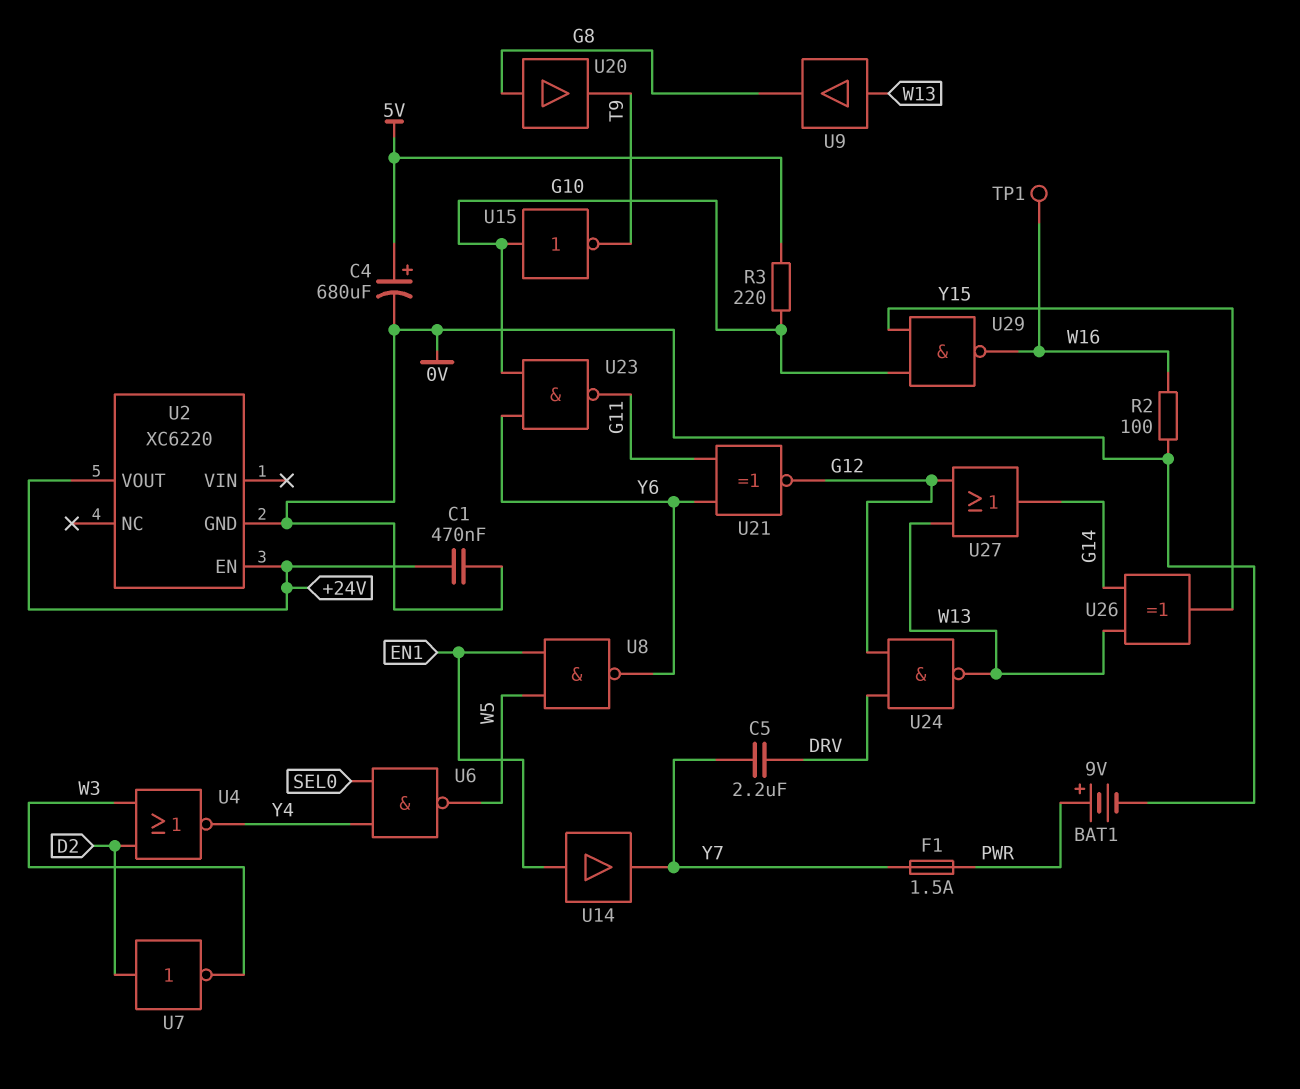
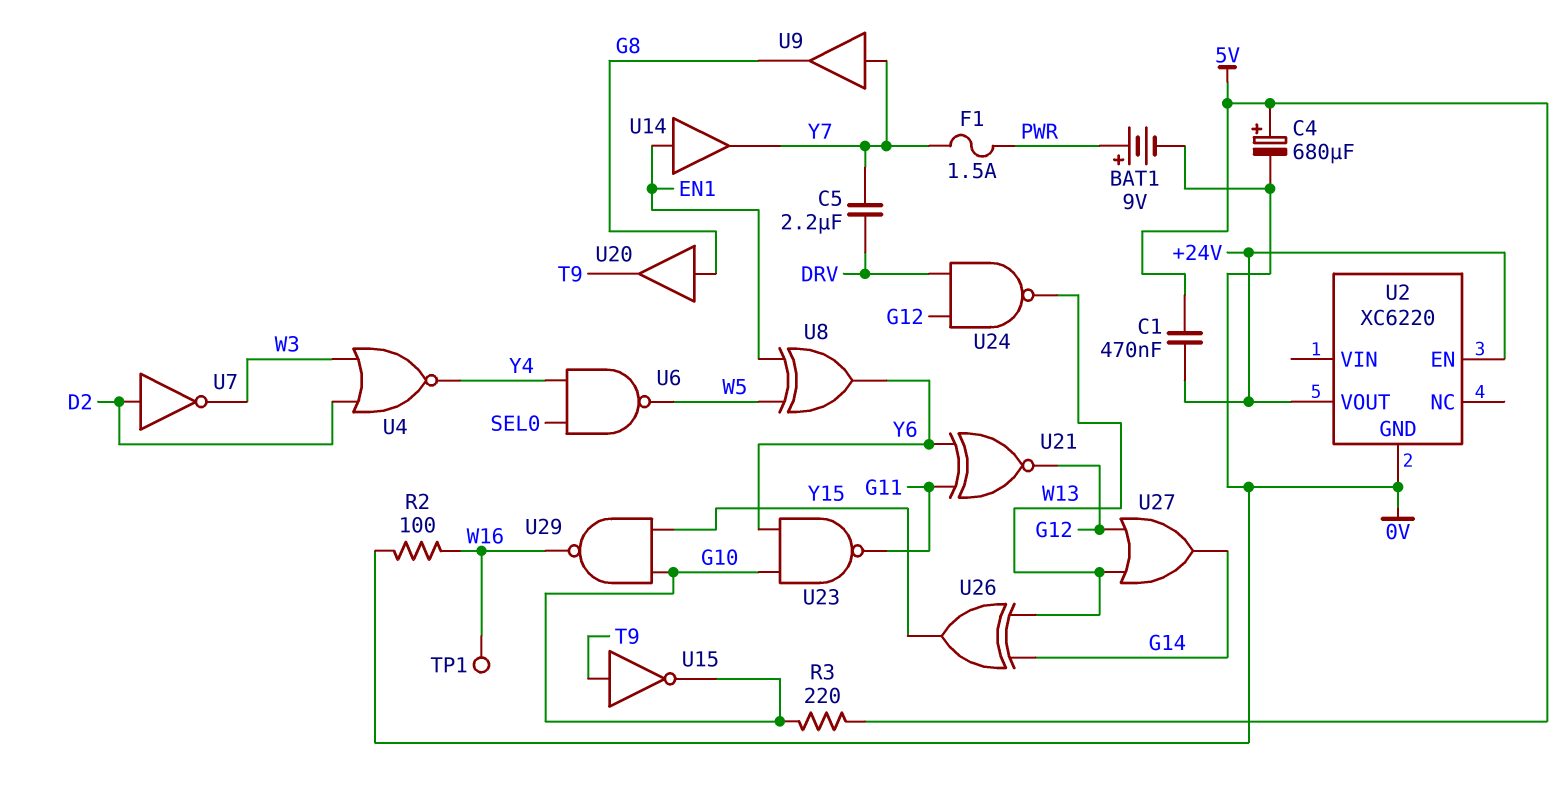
C1: 470nF (+24V, 0V) -> 470nF (+24V, 5V)
U8: NAND (in EN1, in W5, out Y6) -> XOR (in EN1, in W5, out Y6)
U9: buffer (in W13, out G8) -> buffer (in Y7, out G8)
U15: NOT (in G10, out T9) -> NOT (in T9, out G10)

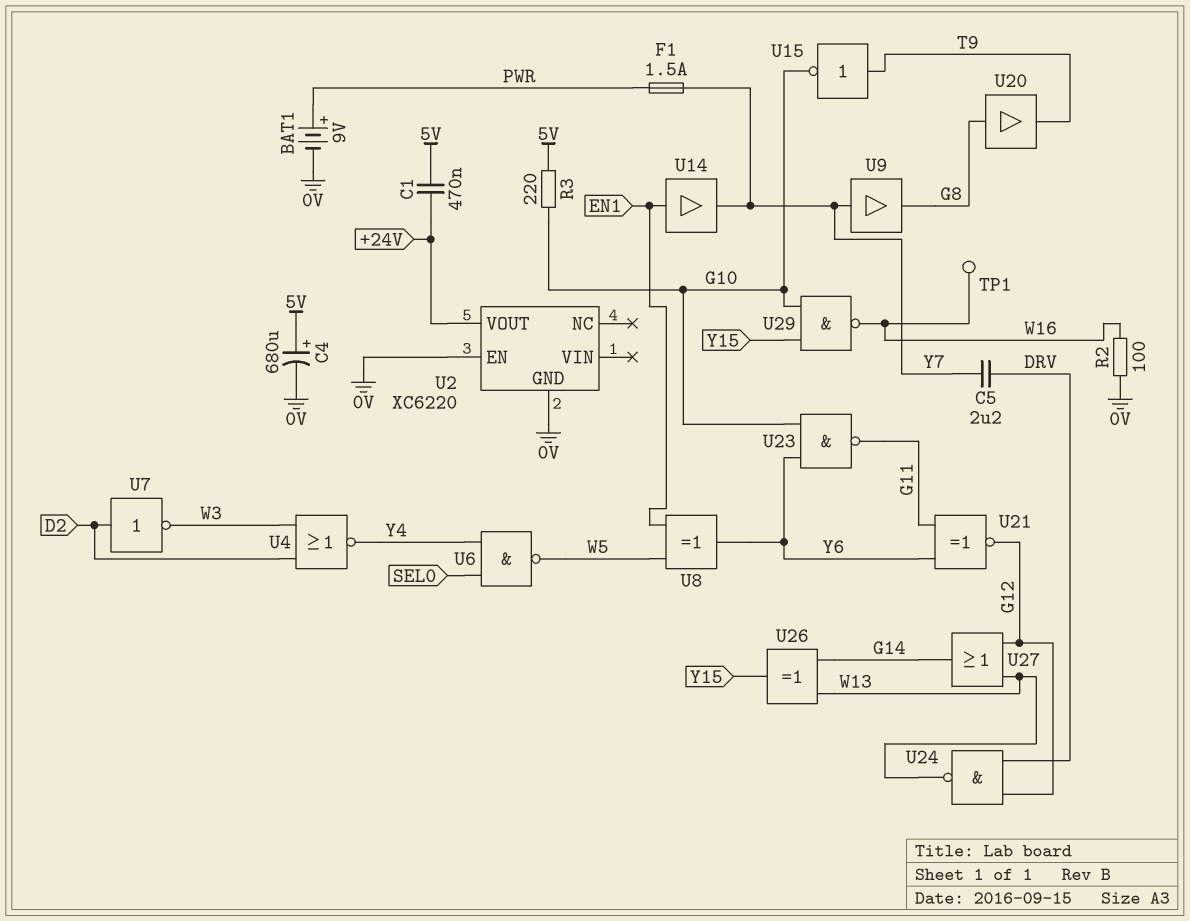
U2 pin EN: +24V -> 0V

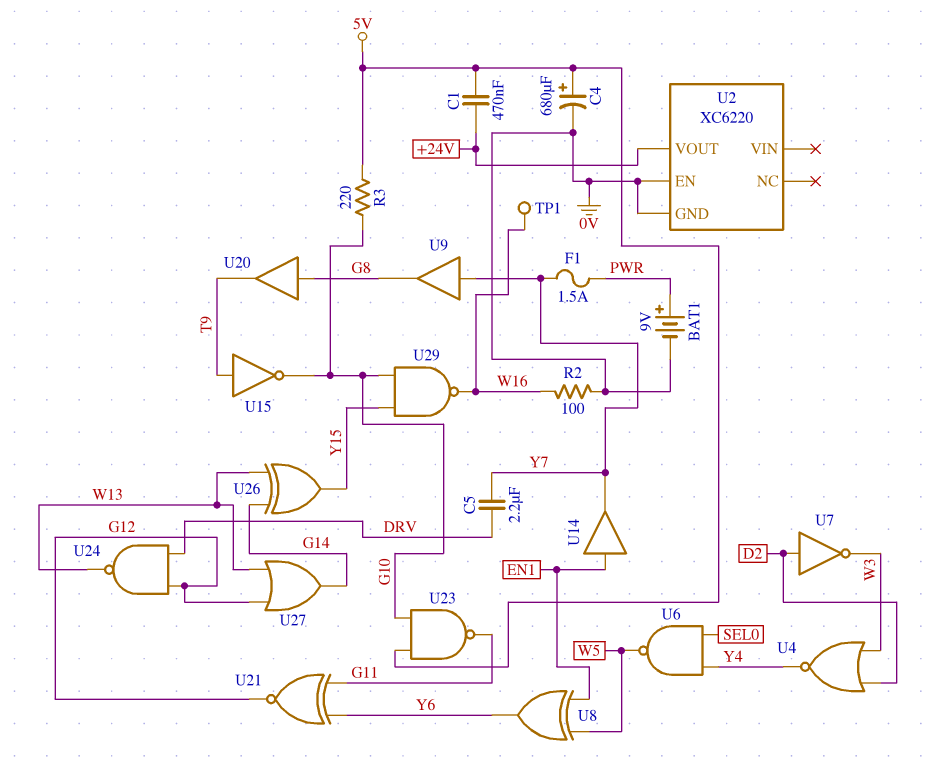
U23: NAND (in G10, in Y6, out G11) -> NAND (in 5V, in G10, out G11)

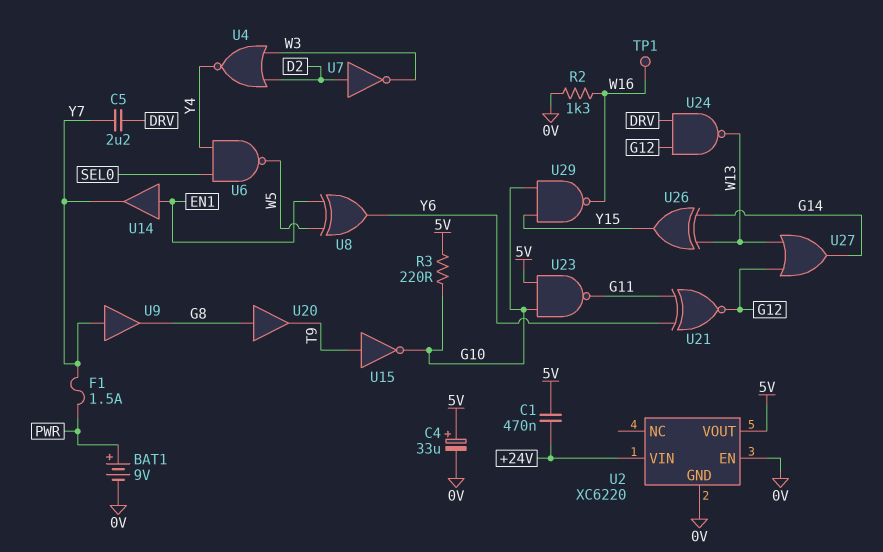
C4: 680uF (plus 5V, minus 0V) -> 33uF (plus 5V, minus 0V)
R2: 100 (0V, W16) -> 1.3k (0V, W16)
U2 pin VIN: none -> +24V
U2 pin VOUT: +24V -> 5V

